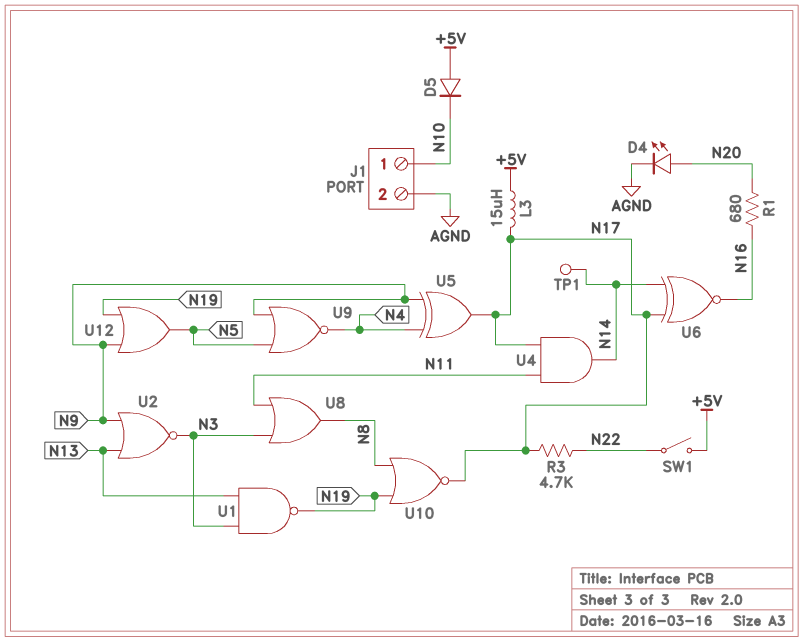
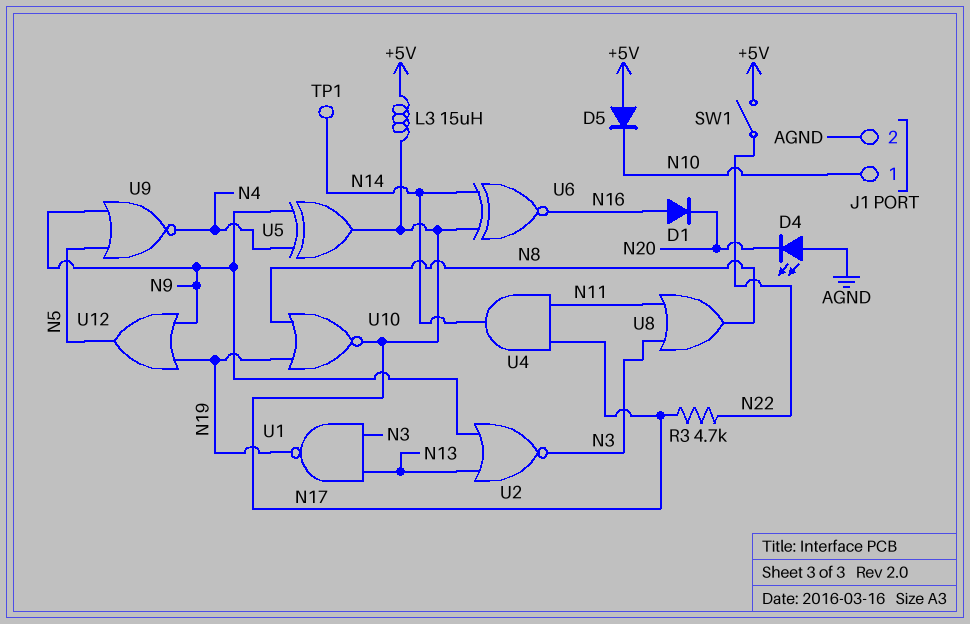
D1: none -> diode (A N16, K N20)
D4: LED (A N20, K AGND) -> LED (A AGND, K N20)
R1: 680 (N16, N20) -> none

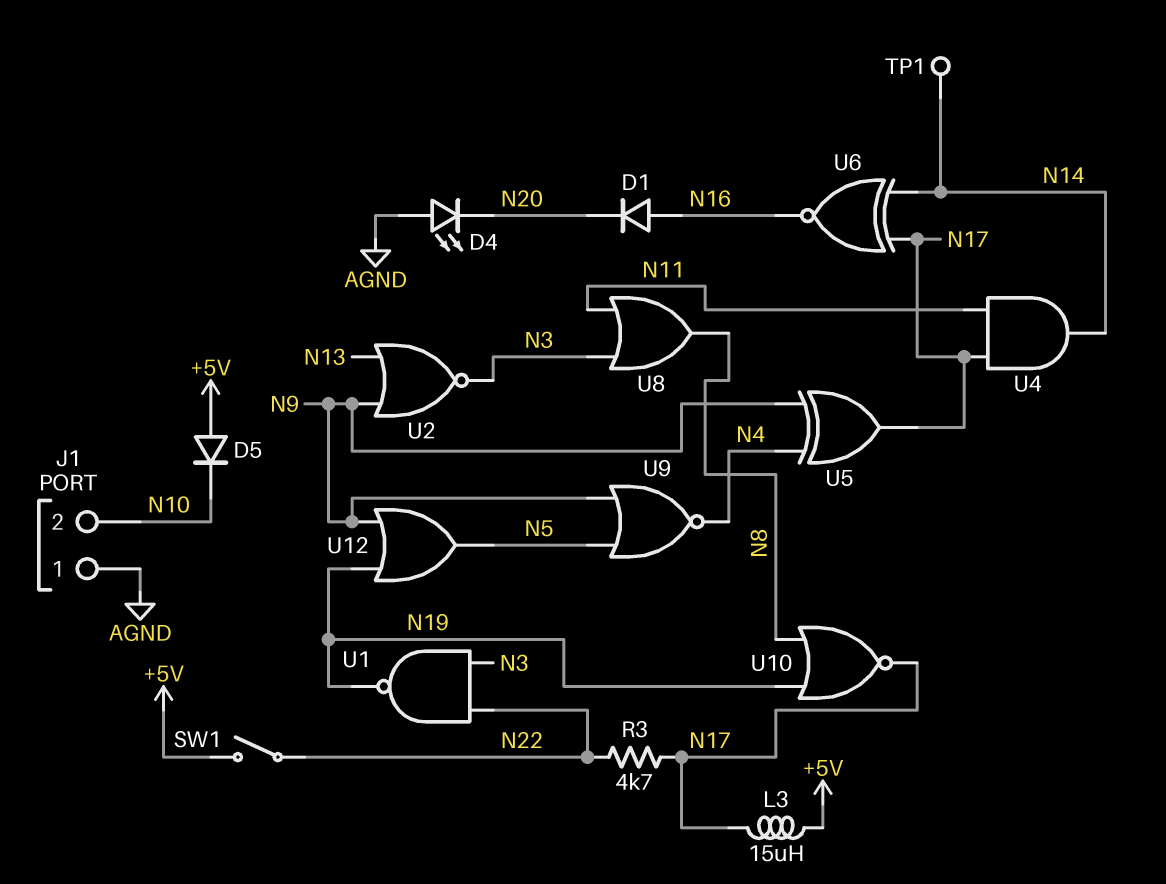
J1 pin 1: N10 -> AGND
J1 pin 2: AGND -> N10
U1: NAND (in N3, in N13, out N19) -> NAND (in N3, in N22, out N19)

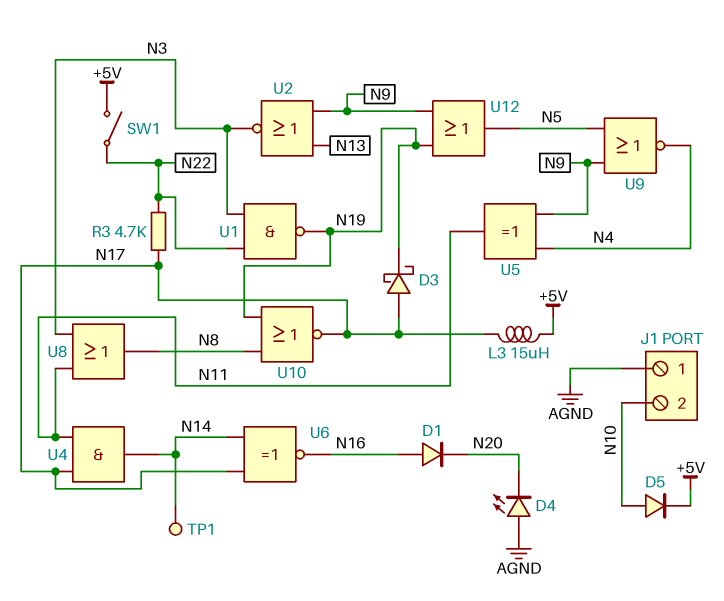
D3: none -> schottky (A N17, K N19)
D5: diode (A +5V, K N10) -> diode (A N10, K +5V)
U5: XOR (in N4, in N9, out N17) -> XOR (in N4, in N9, out N11)

